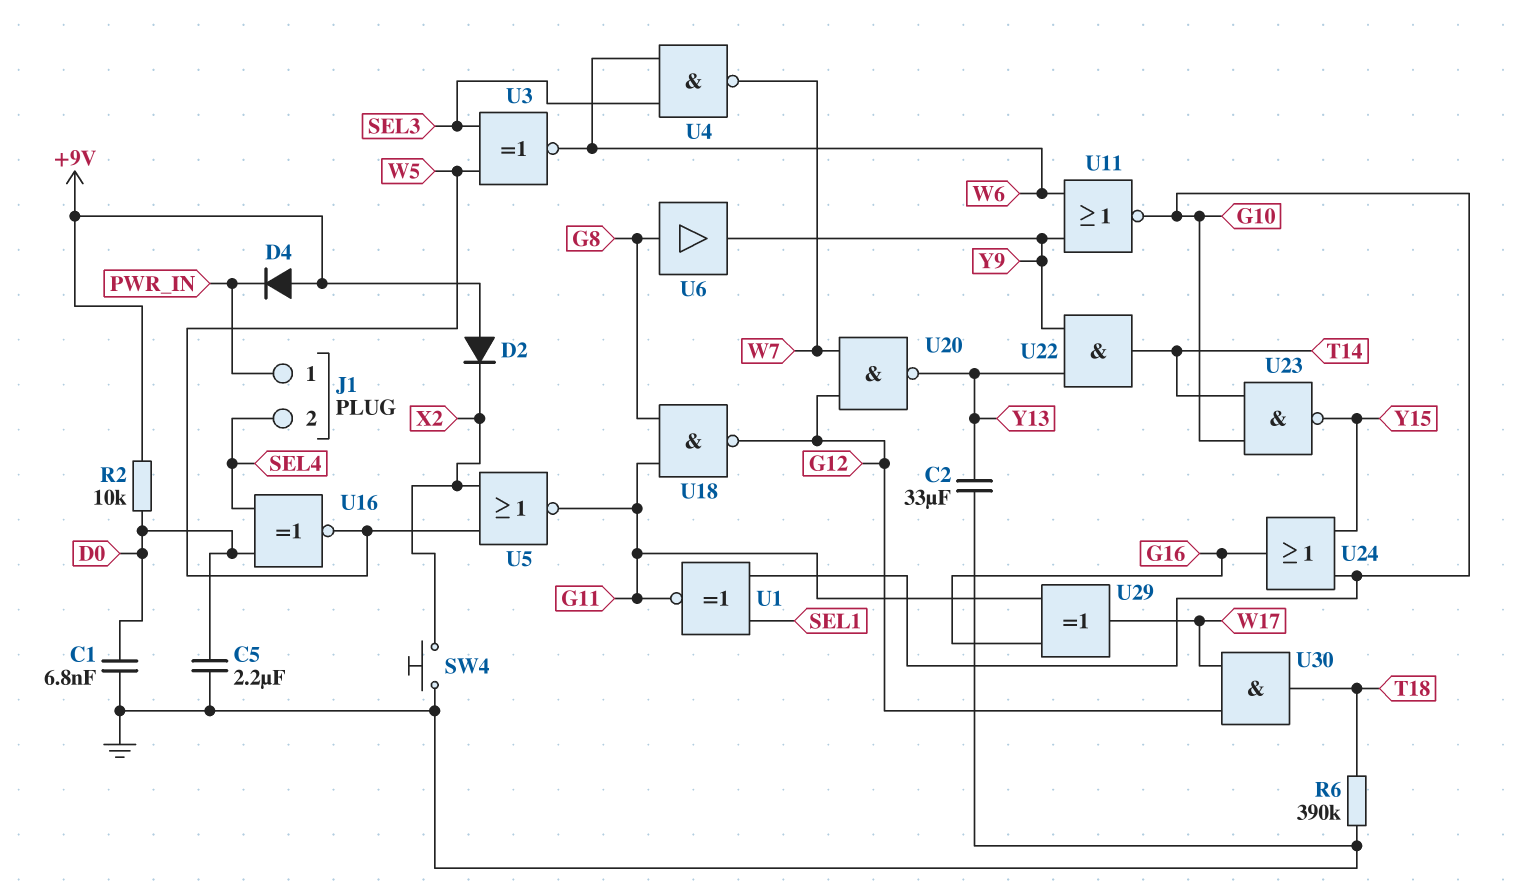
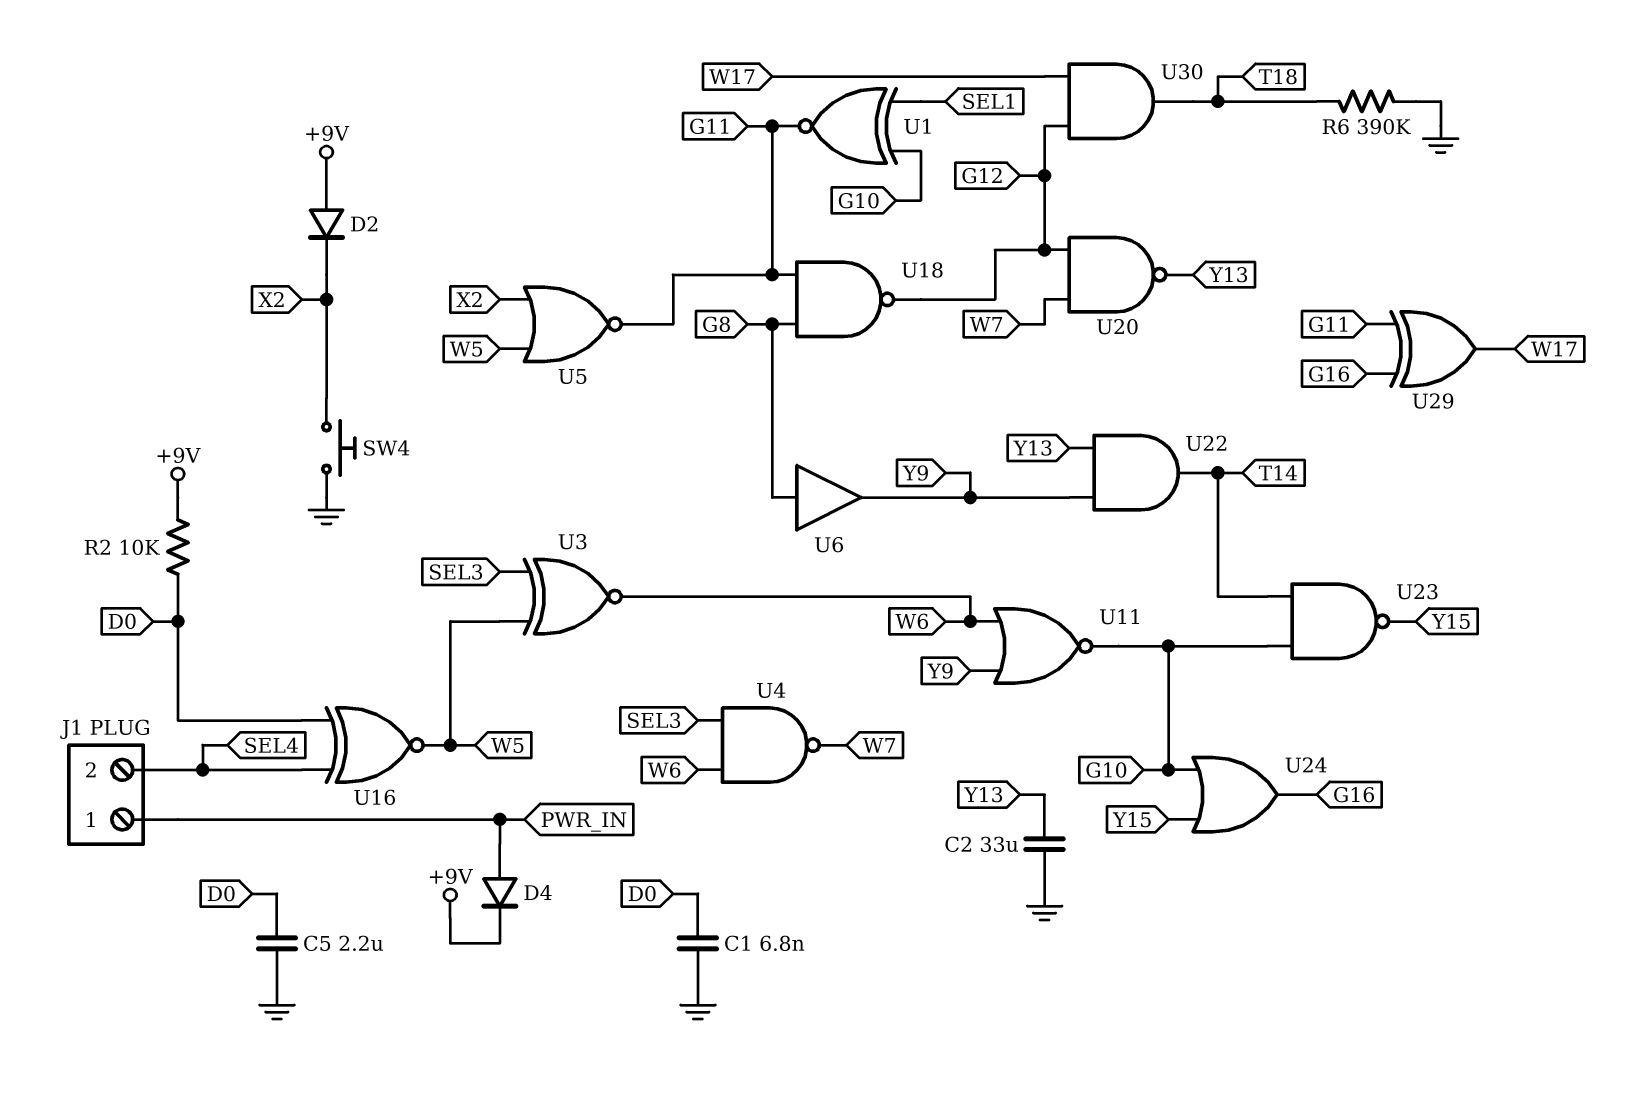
D4: diode (A +9V, K PWR_IN) -> diode (A PWR_IN, K +9V)

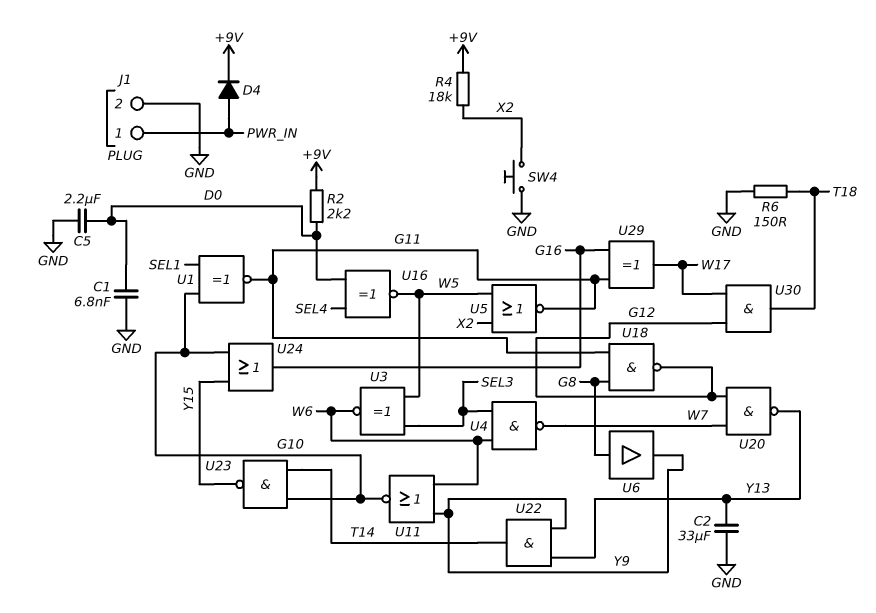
D2: diode (A +9V, K X2) -> none
J1 pin 2: SEL4 -> GND
R2: 10k (+9V, D0) -> 2.2k (+9V, D0)
R4: none -> 18k (+9V, X2)
R6: 390k (GND, T18) -> 150 (GND, T18)

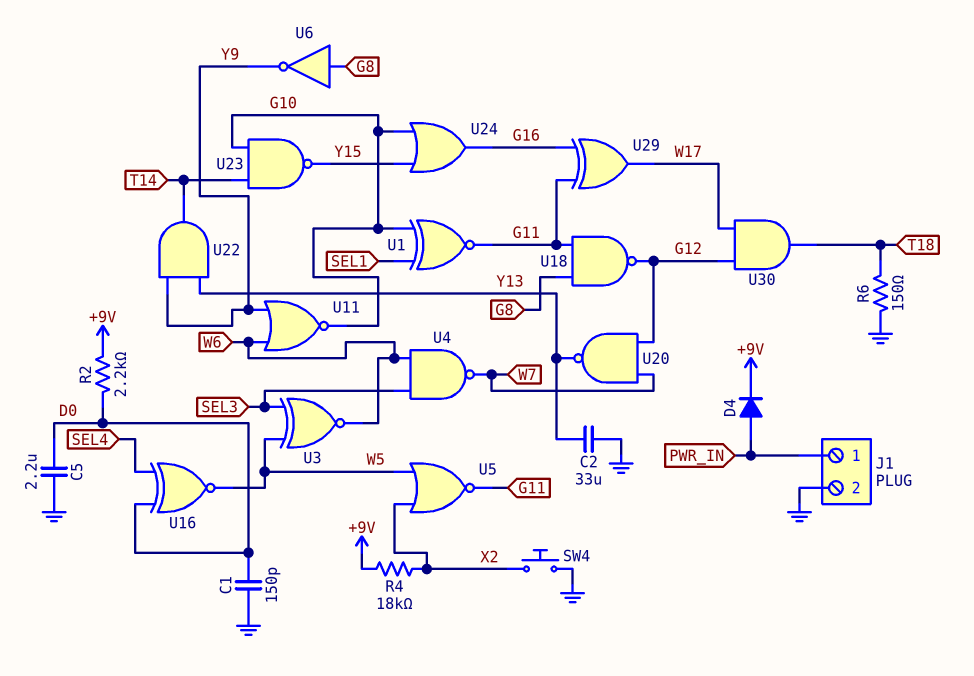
C1: 6.8nF (D0, GND) -> 150pF (D0, GND)
U6: buffer (in G8, out Y9) -> NOT (in G8, out Y9)

